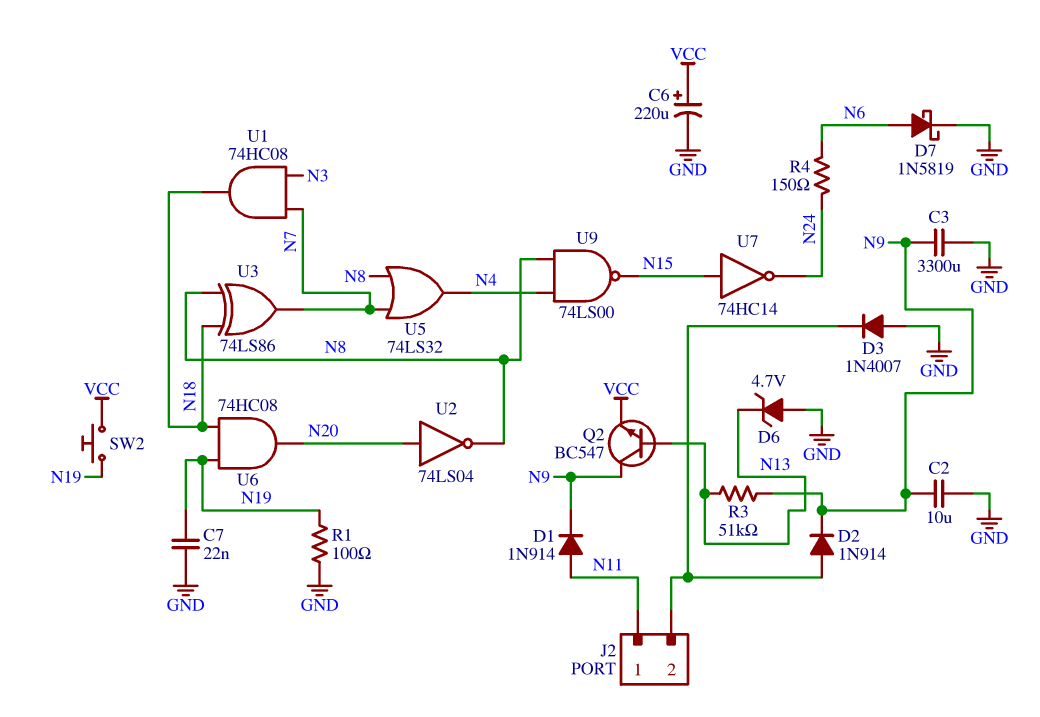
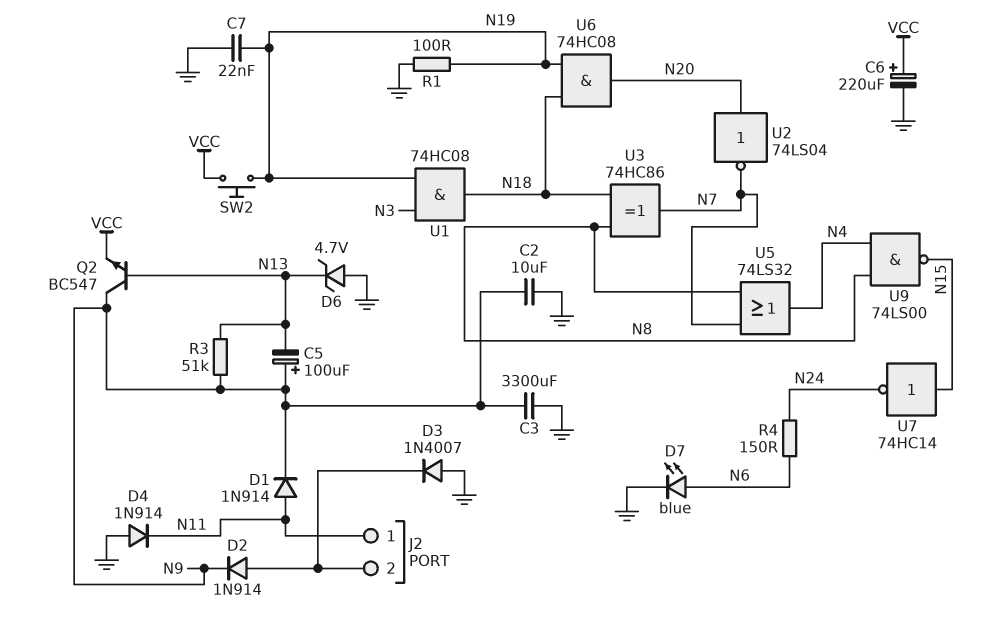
C5: none -> 100uF (plus N9, minus N13)
D4: none -> diode 1N914 (A GND, K N11)
D7: schottky 1N5819 (A N6, K GND) -> LED blue (A N6, K GND)
U1: AND 74HC08 (in N3, in N7, out N18) -> AND 74HC08 (in N3, in N19, out N18)
U2: NOT 74LS04 (in N20, out N8) -> NOT 74LS04 (in N20, out N7)
U3: XOR 74LS86 (in N8, in N18, out N7) -> XOR 74HC86 (in N8, in N18, out N7)

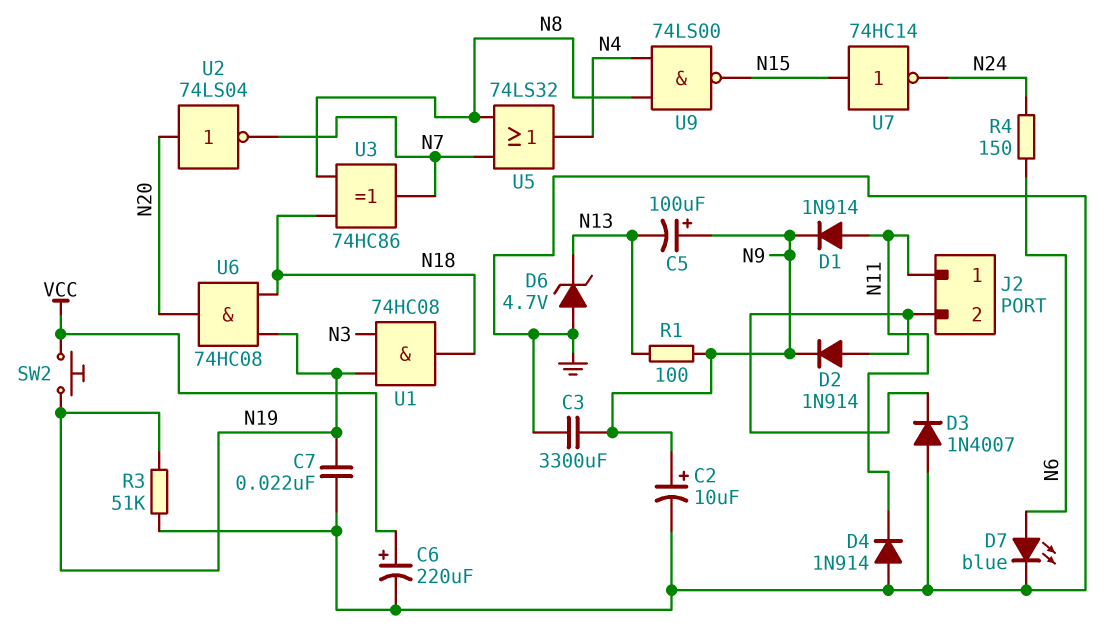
C2: 10uF (GND, N9) -> 10uF (plus N9, minus GND)
Q2: NPN BC547 (B N13, C N9, E VCC) -> none
R1: 100 (GND, N19) -> 100 (N9, N13)
R3: 51k (N9, N13) -> 51k (GND, N19)

